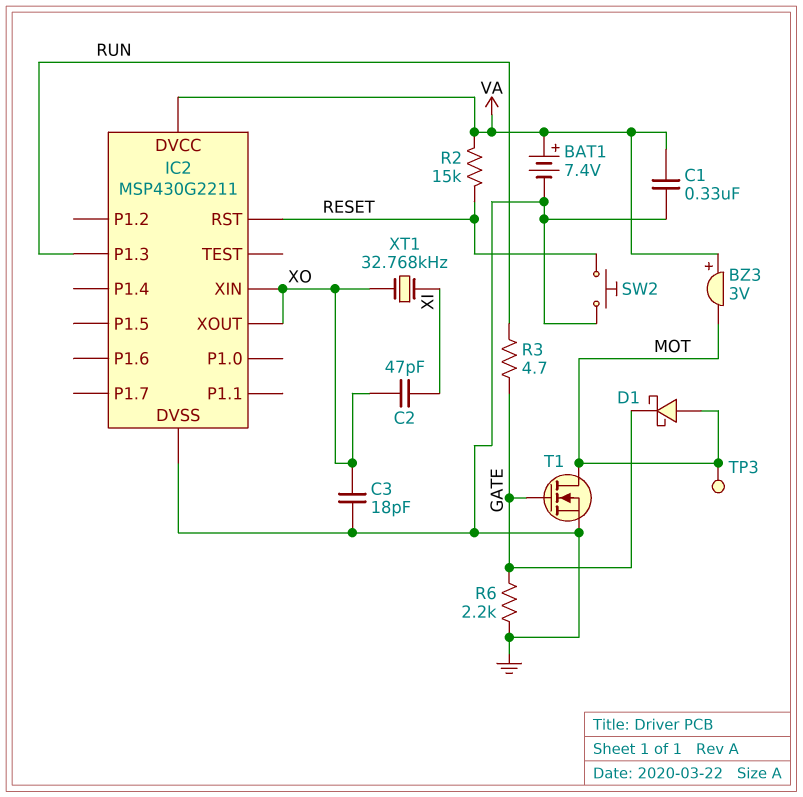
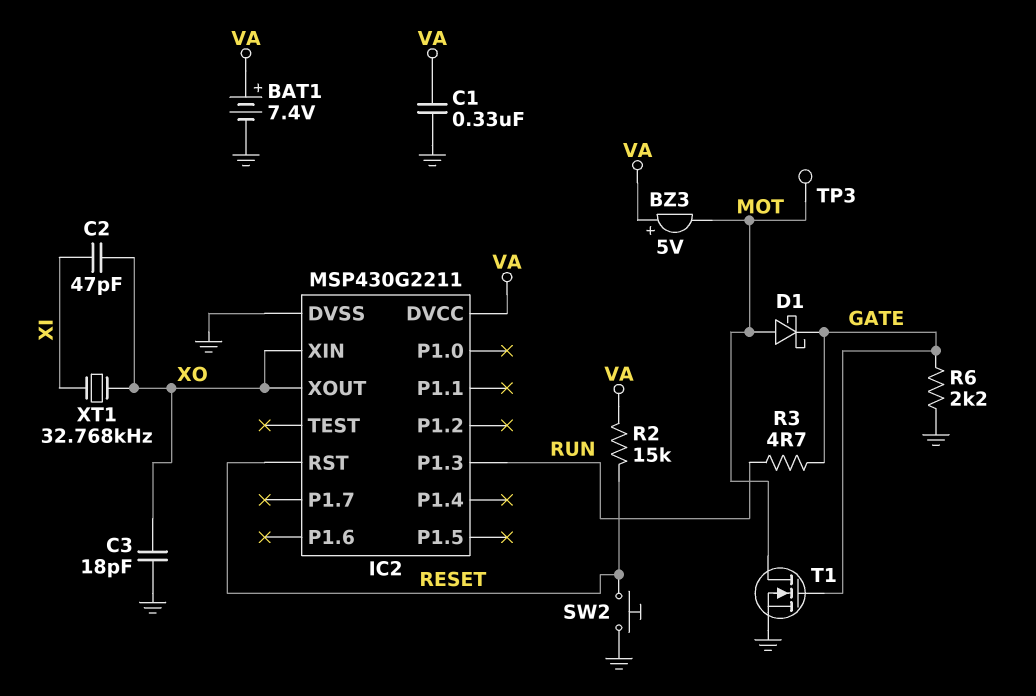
BZ3: buzzer 3V (plus VA, minus MOT) -> buzzer 5V (plus VA, minus MOT)

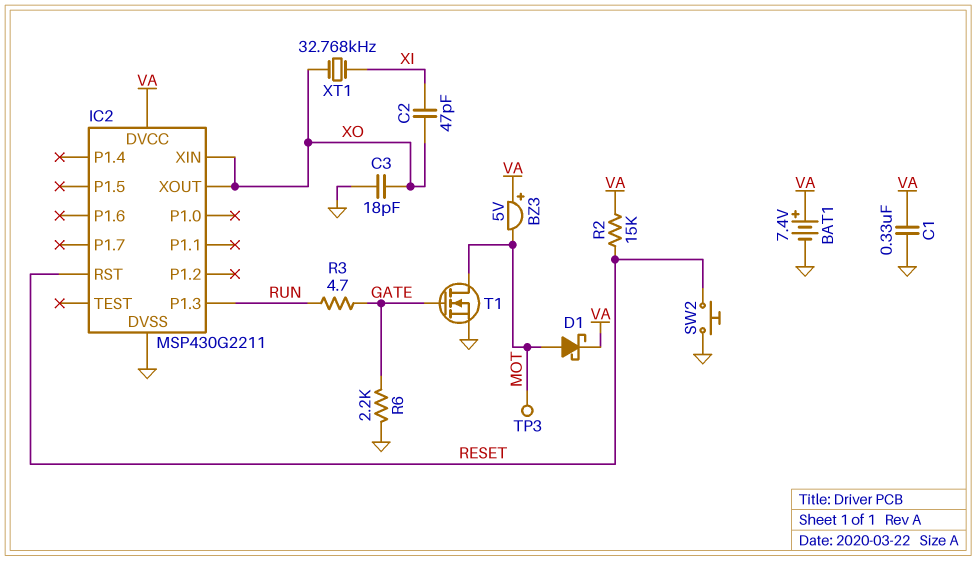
D1: schottky (A MOT, K GATE) -> schottky (A MOT, K VA)

